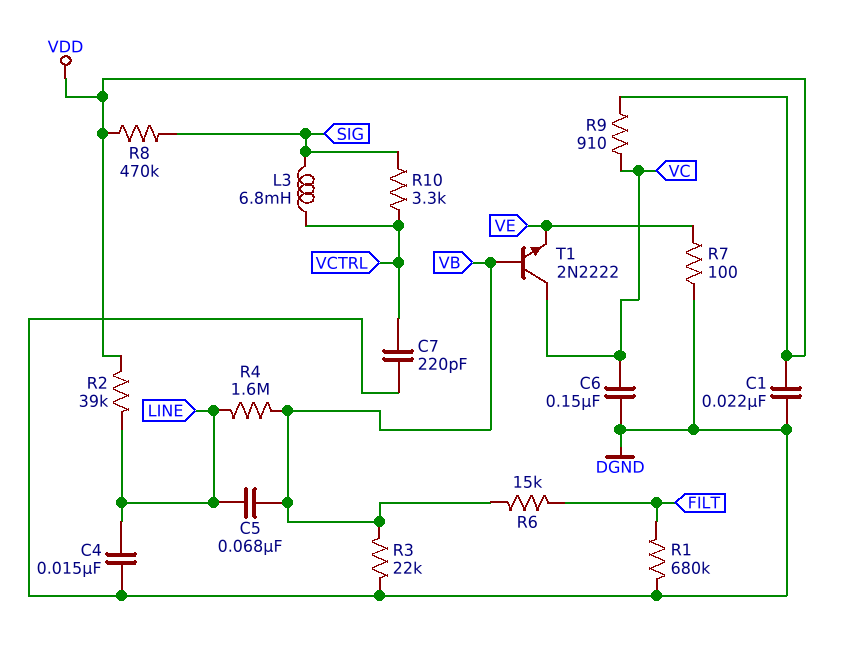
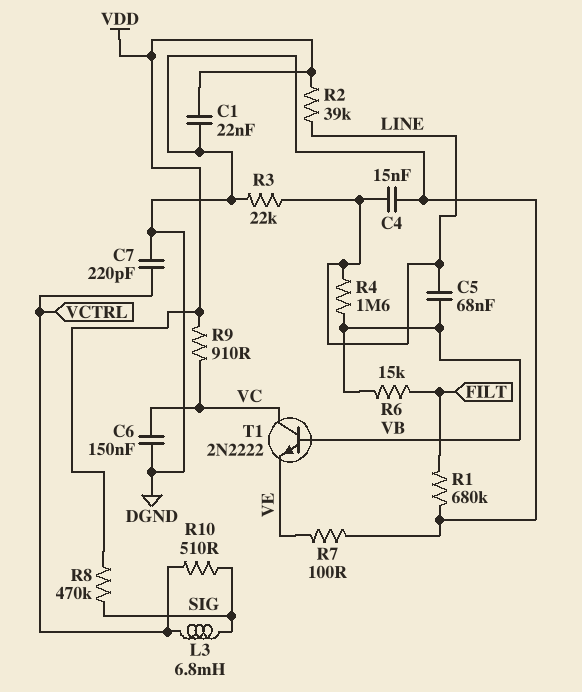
R3: 22k (DGND, VB) -> 22k (DGND, LINE)
R10: 3.3k (SIG, VCTRL) -> 510 (SIG, VCTRL)

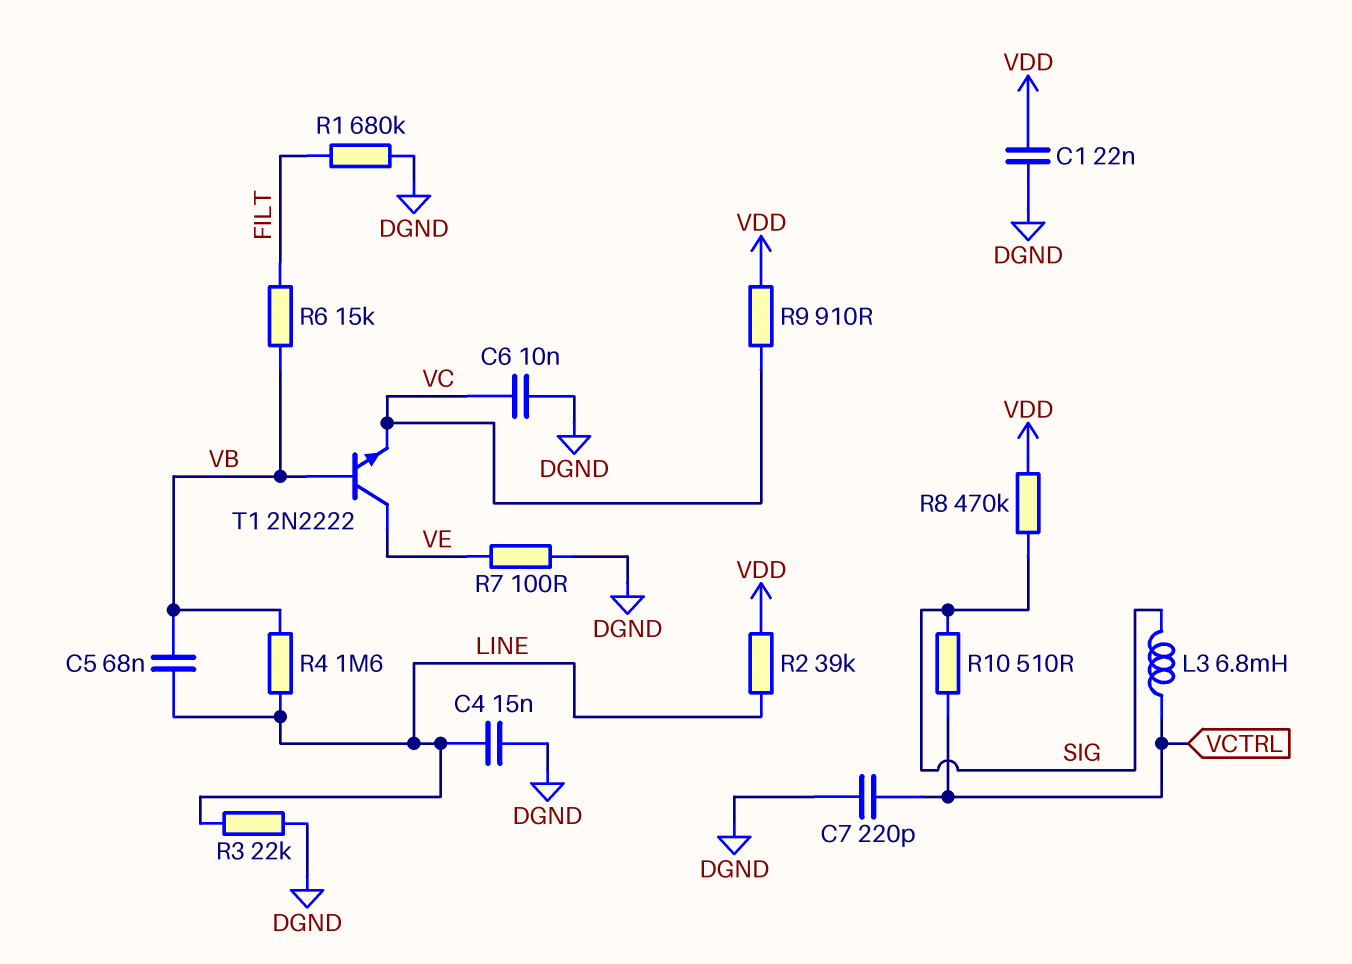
C6: 150nF (DGND, VC) -> 10nF (DGND, VC)
T1: NPN 2N2222 (B VB, C VC, E VE) -> NPN 2N2222 (B VB, C VE, E VC)

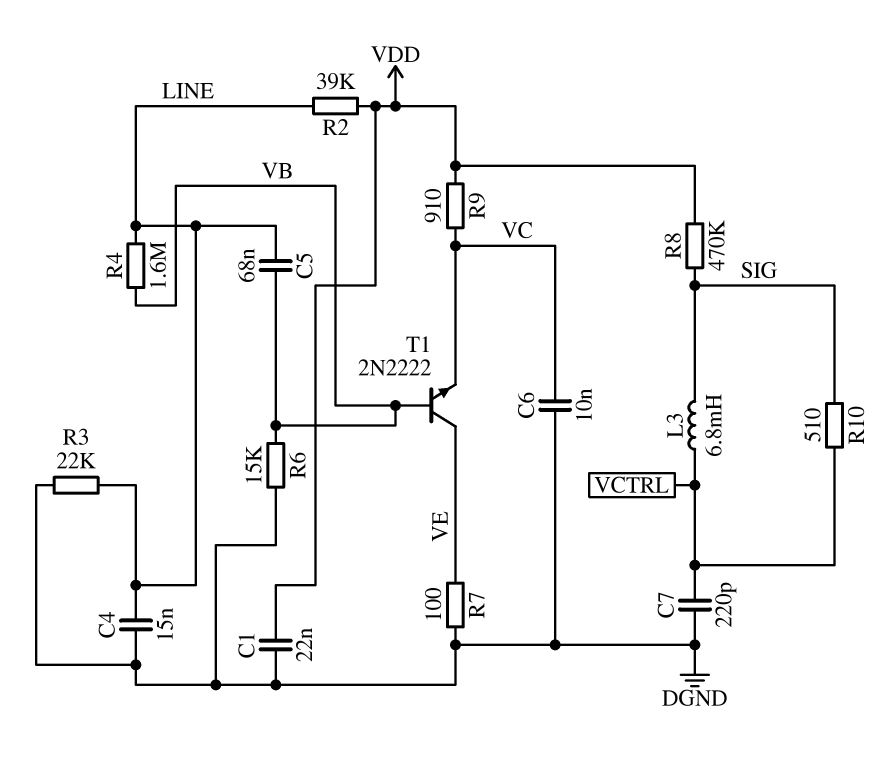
R1: 680k (DGND, FILT) -> none
R6: 15k (FILT, VB) -> 15k (DGND, VB)

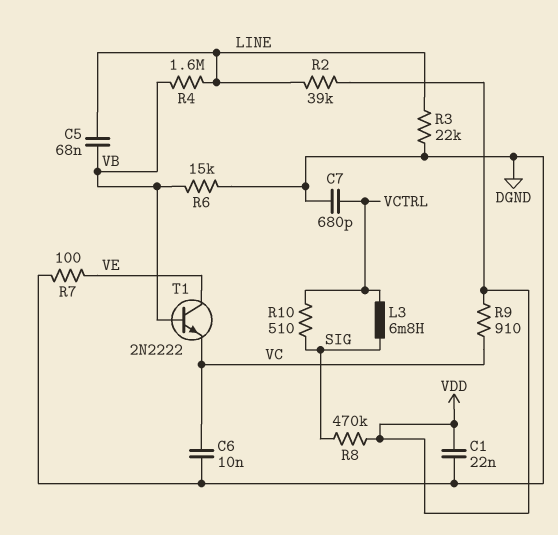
C4: 15nF (DGND, LINE) -> none
C7: 220pF (DGND, VCTRL) -> 680pF (DGND, VCTRL)

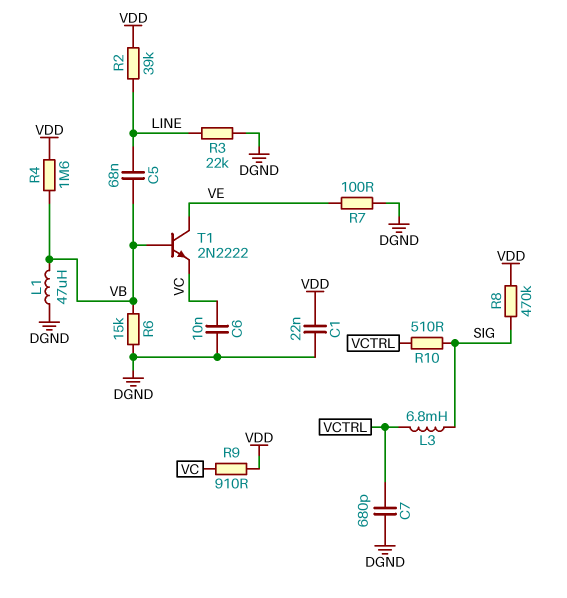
L1: none -> 47uH (DGND, VB)
R4: 1.6M (LINE, VB) -> 1.6M (VB, VDD)

